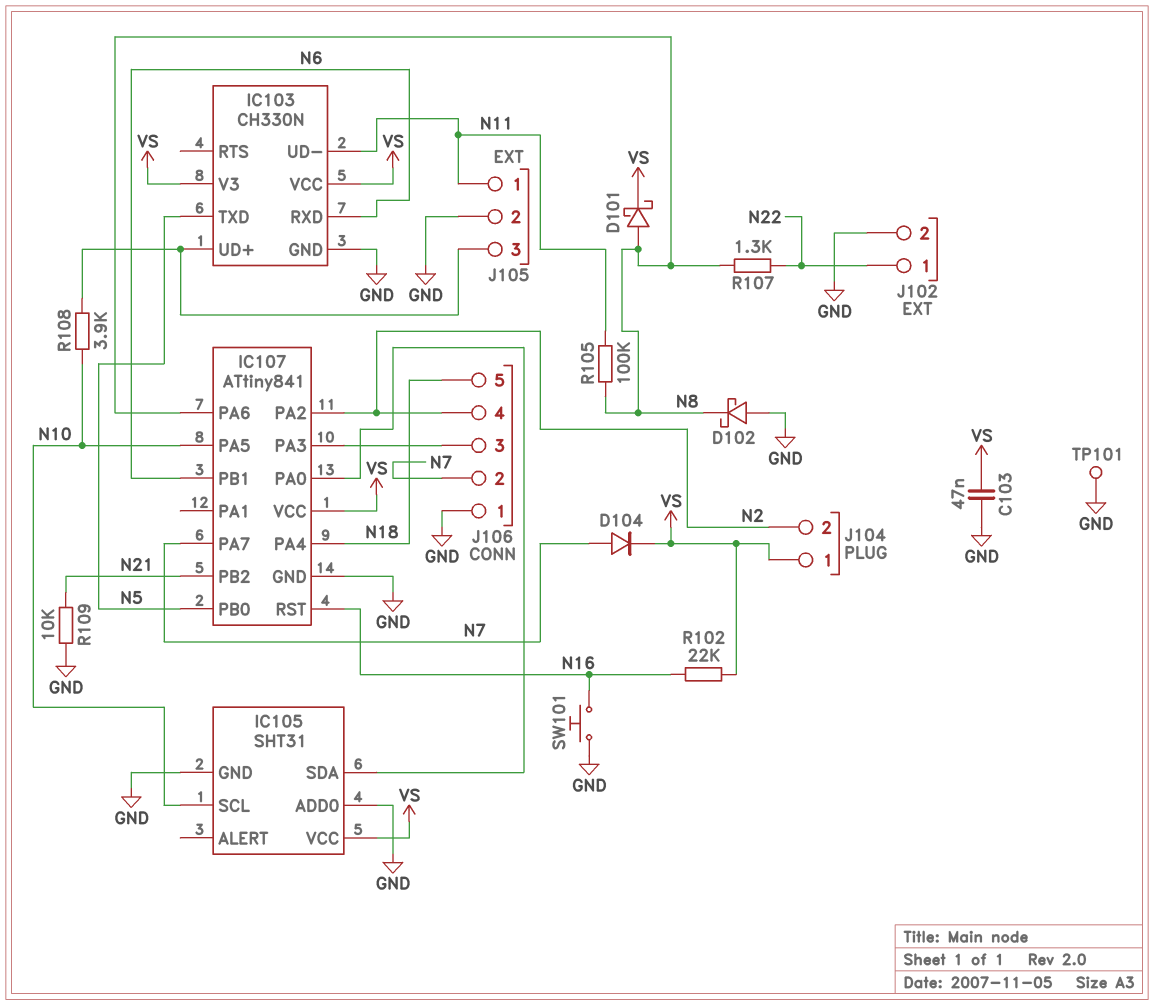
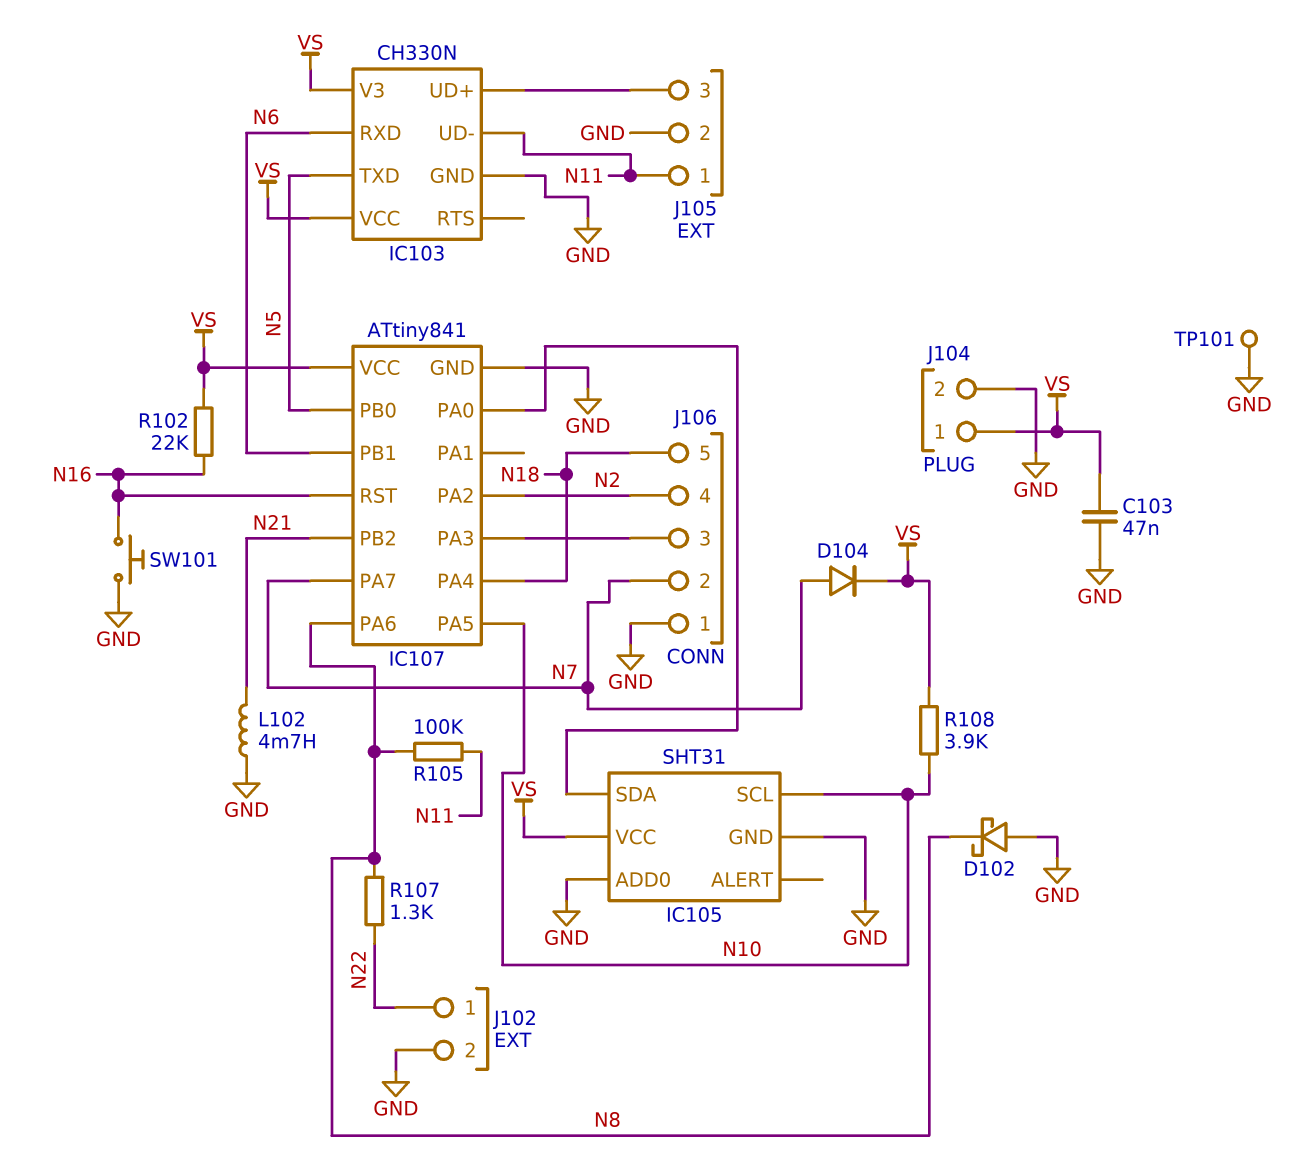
D101: schottky (A N8, K VS) -> none
J104 pin 2: N2 -> GND
L102: none -> 4.7mH (GND, N21)
R108: 3.9k (IC103/UD+, N10) -> 3.9k (N10, VS)
R109: 10k (GND, N21) -> none

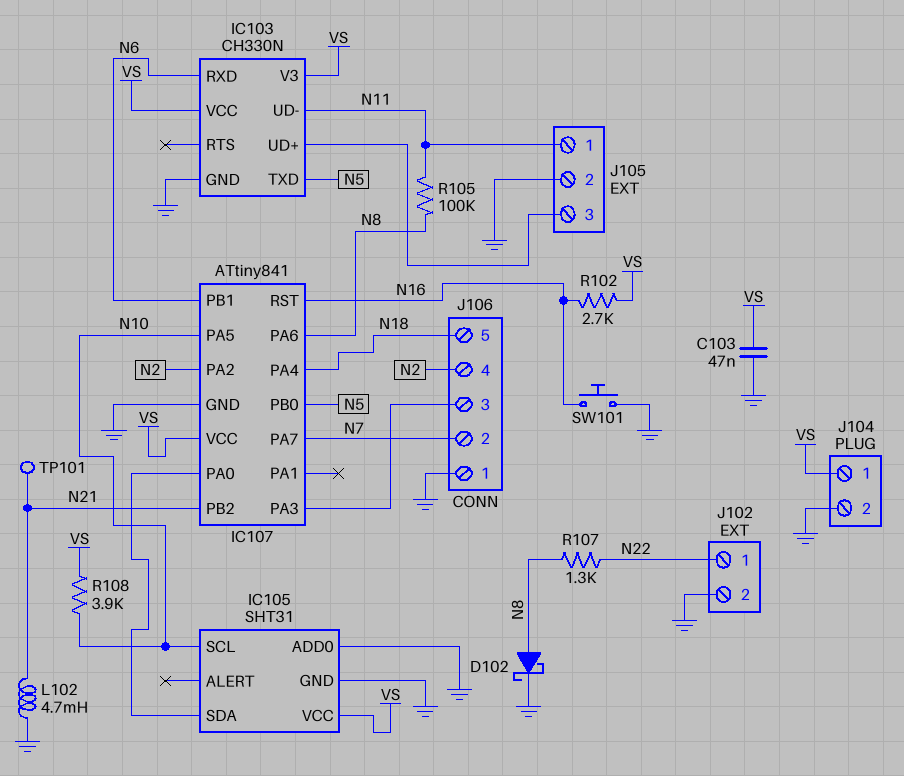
D102: schottky (A GND, K N8) -> schottky (A N8, K GND)
D104: diode (A N7, K VS) -> none
R102: 22k (N16, VS) -> 2.7k (N16, VS)
TP101: test point (GND) -> test point (N21)

